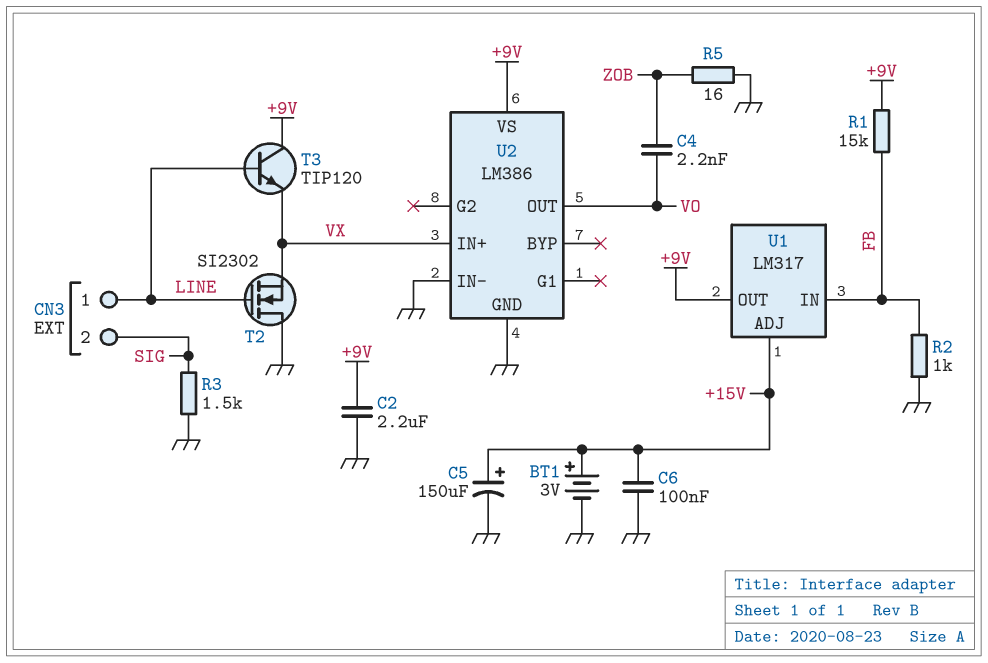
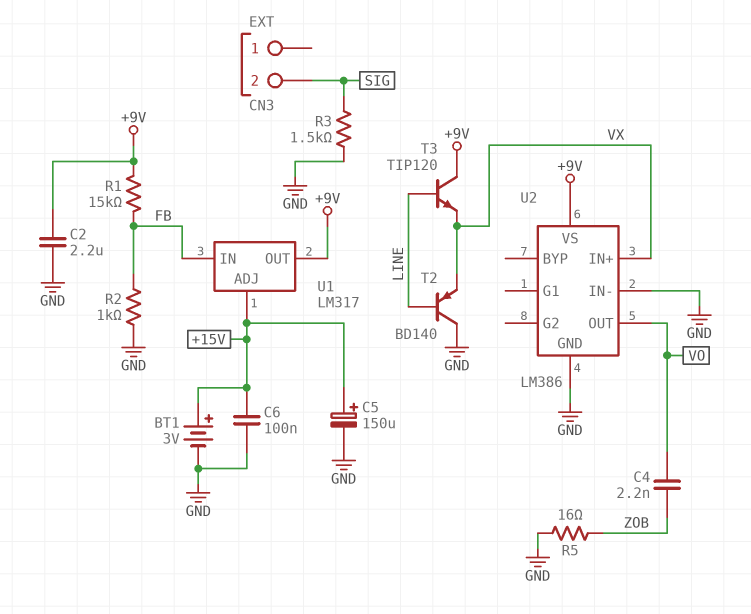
CN3 pin 1: LINE -> none
T2: NMOS SI2302 (G LINE, D GND, S VX) -> PNP BD140 (B LINE, C GND, E VX)

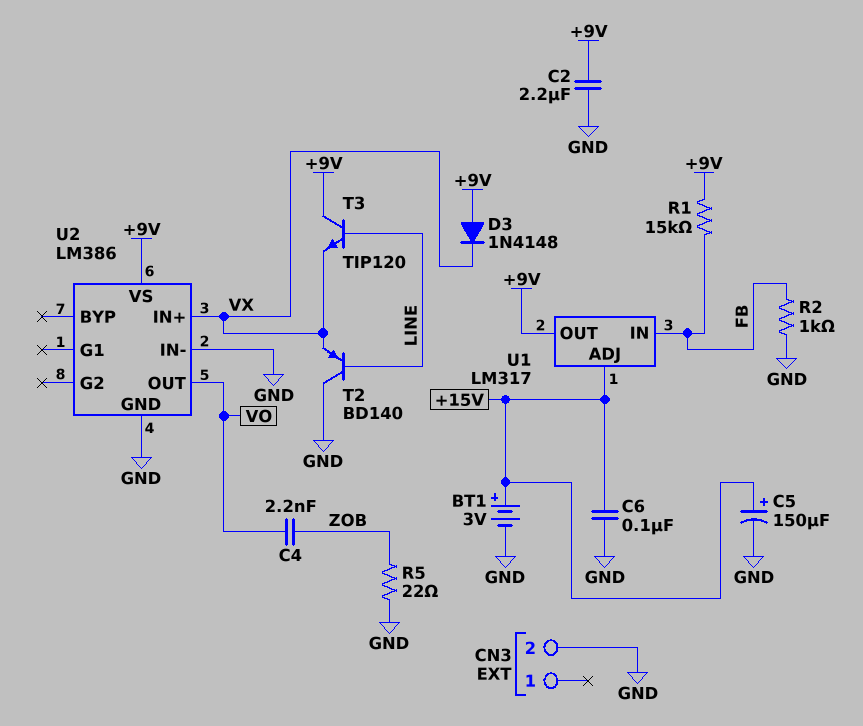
CN3 pin 2: SIG -> GND
D3: none -> diode 1N4148 (A +9V, K VX)
R3: 1.5k (GND, SIG) -> none
R5: 16 (GND, ZOB) -> 22 (GND, ZOB)

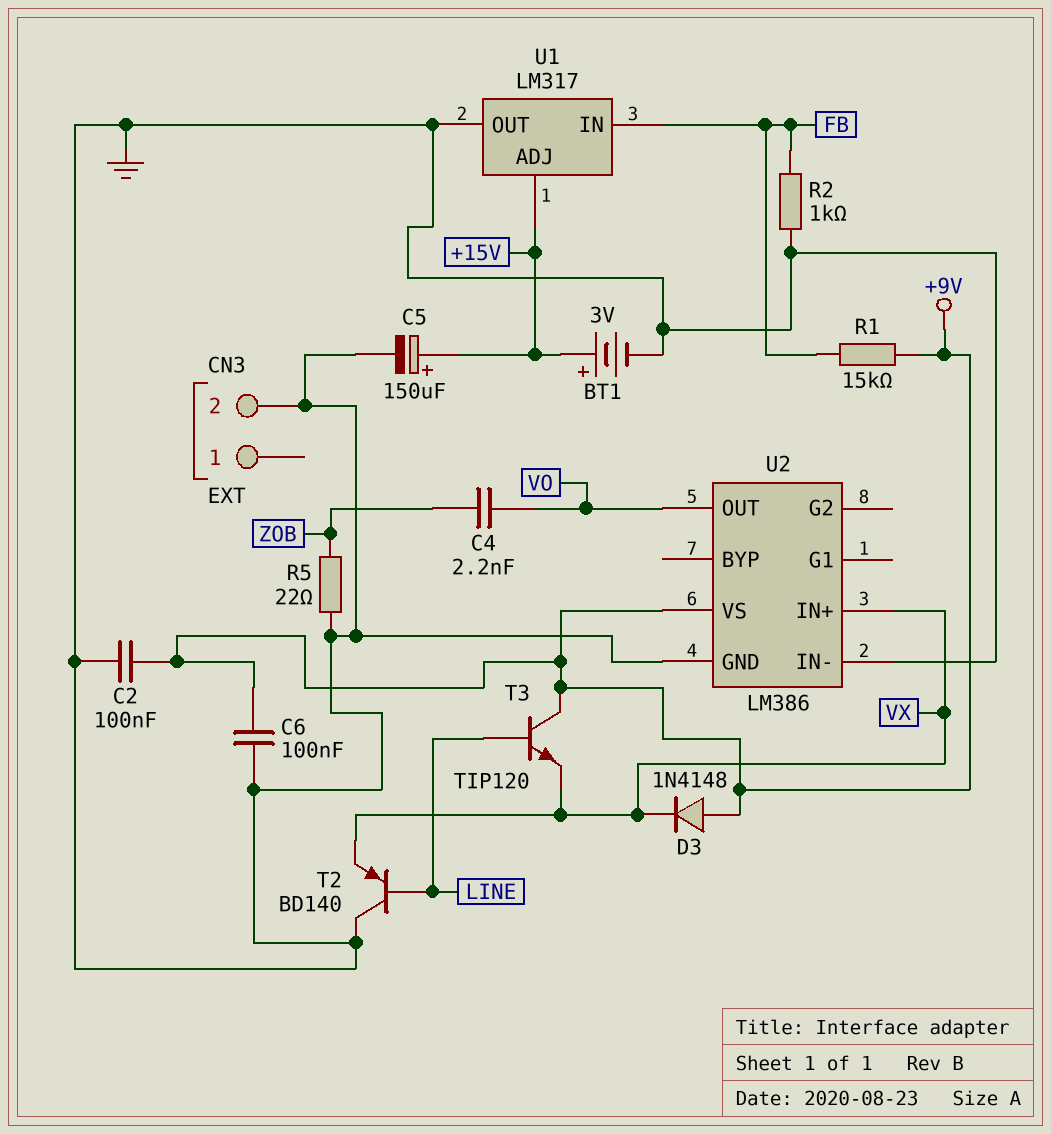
C2: 2.2uF (+9V, GND) -> 100nF (+9V, GND)
C6: 100nF (+15V, GND) -> 100nF (+9V, GND)
U1 pin OUT: +9V -> GND

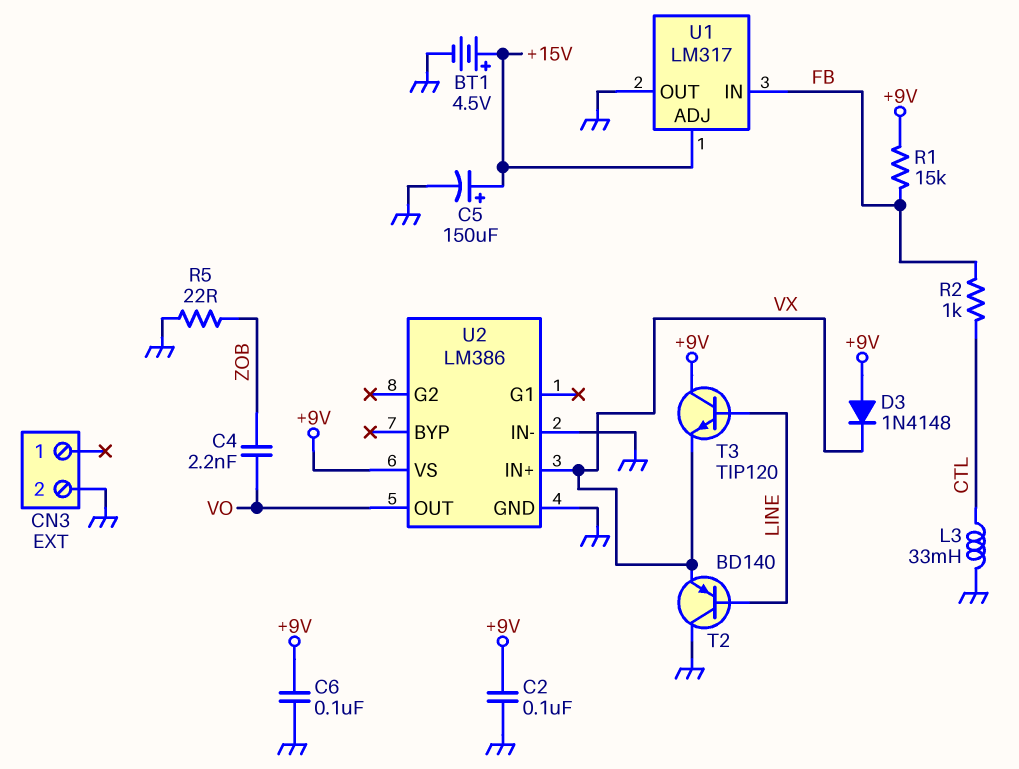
BT1: 3V (plus +15V, minus GND) -> 4.5V (plus +15V, minus GND)
L3: none -> 33mH (CTL, GND)
R2: 1k (FB, GND) -> 1k (CTL, FB)

